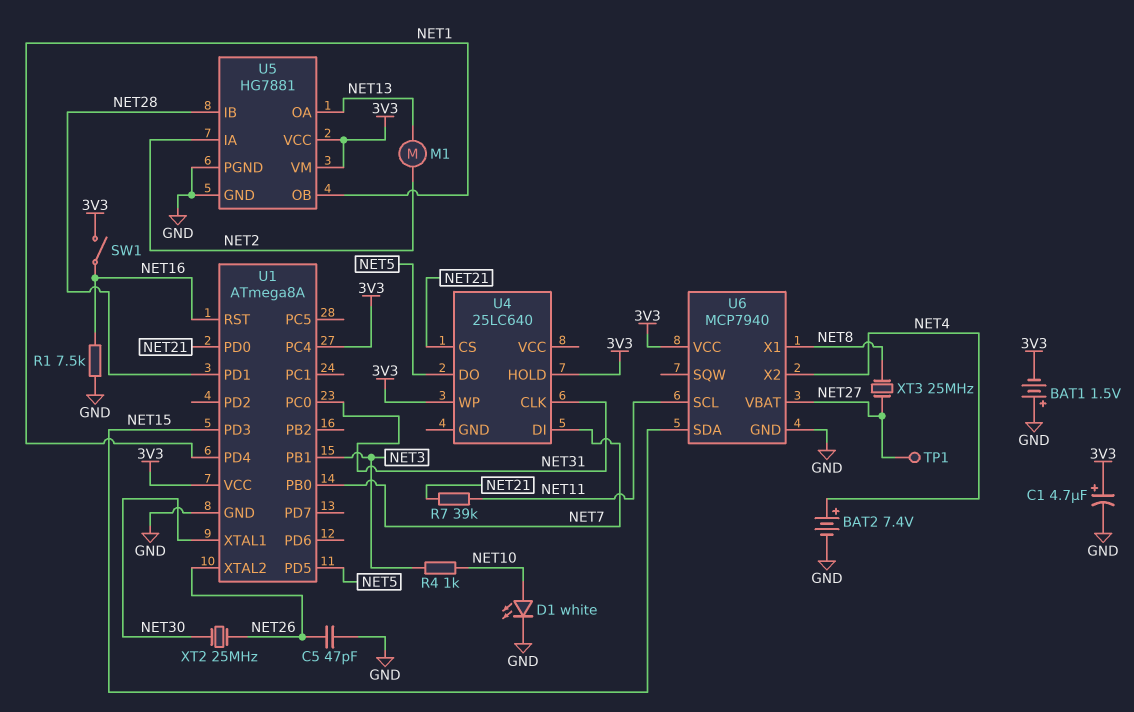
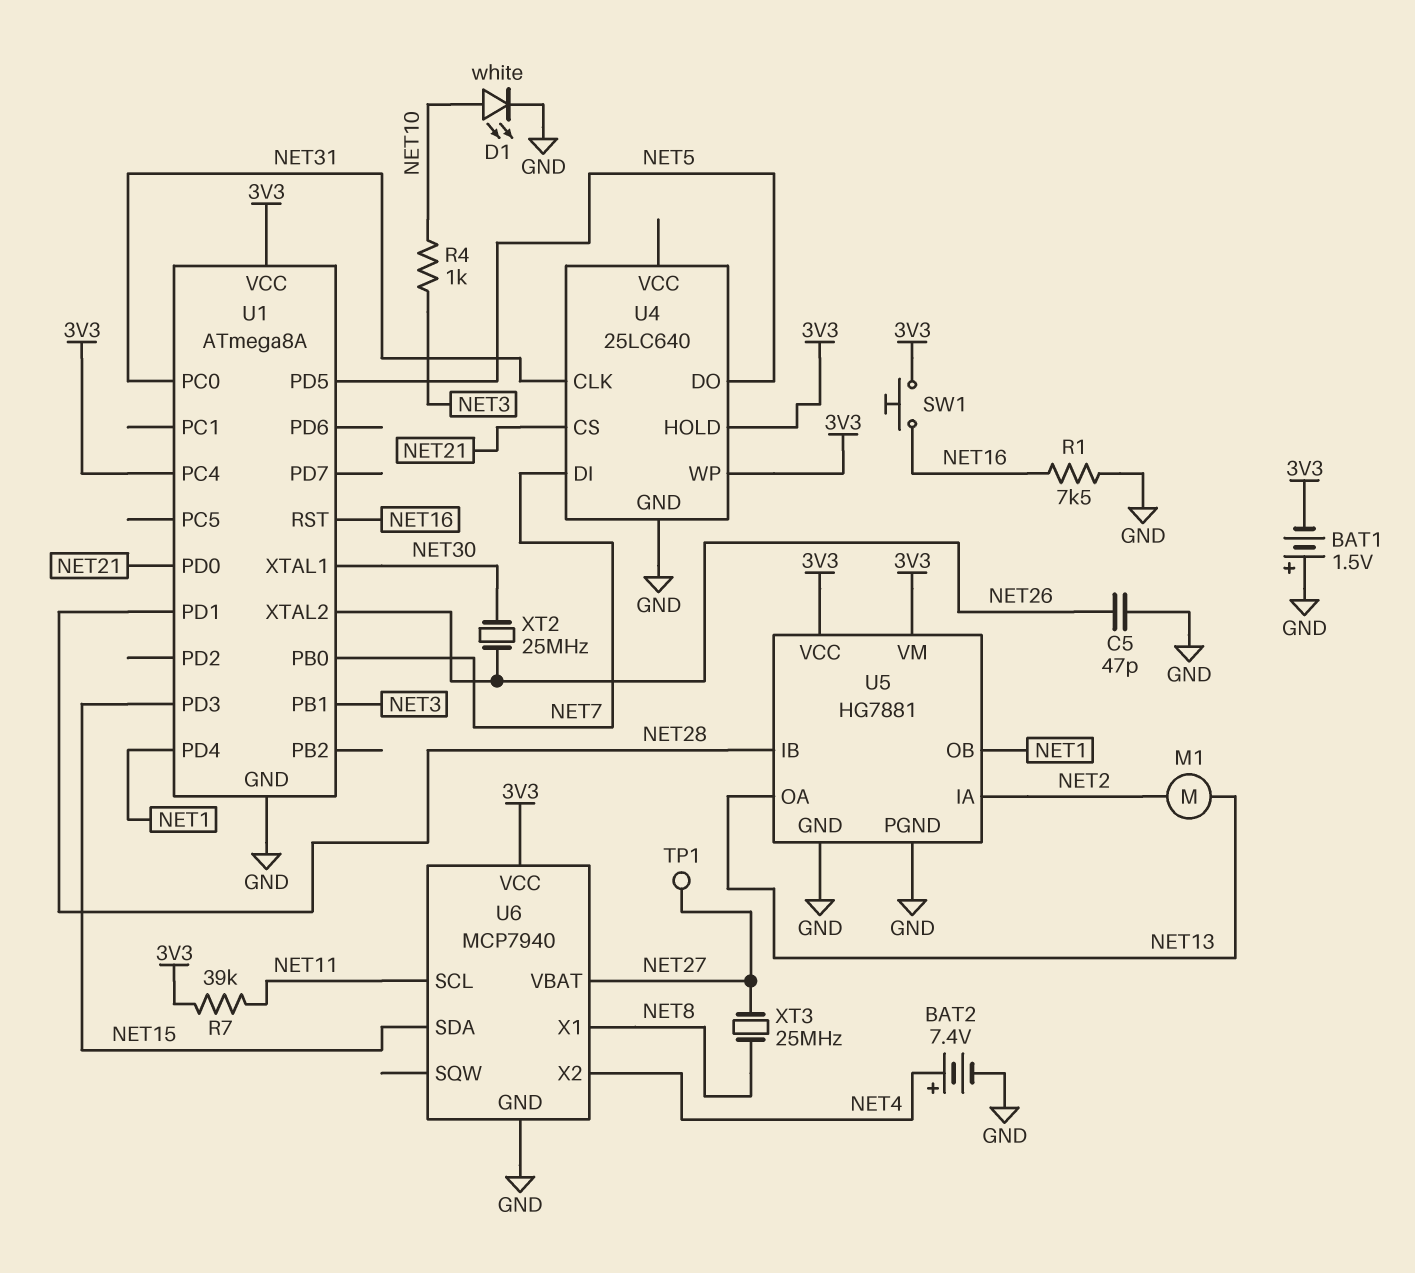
C1: 4.7uF (plus 3V3, minus GND) -> none
R7: 39k (NET11, NET21) -> 39k (3V3, NET11)
SW1: switch (3V3, NET16) -> button (3V3, NET16)
U4 pin GND: none -> GND

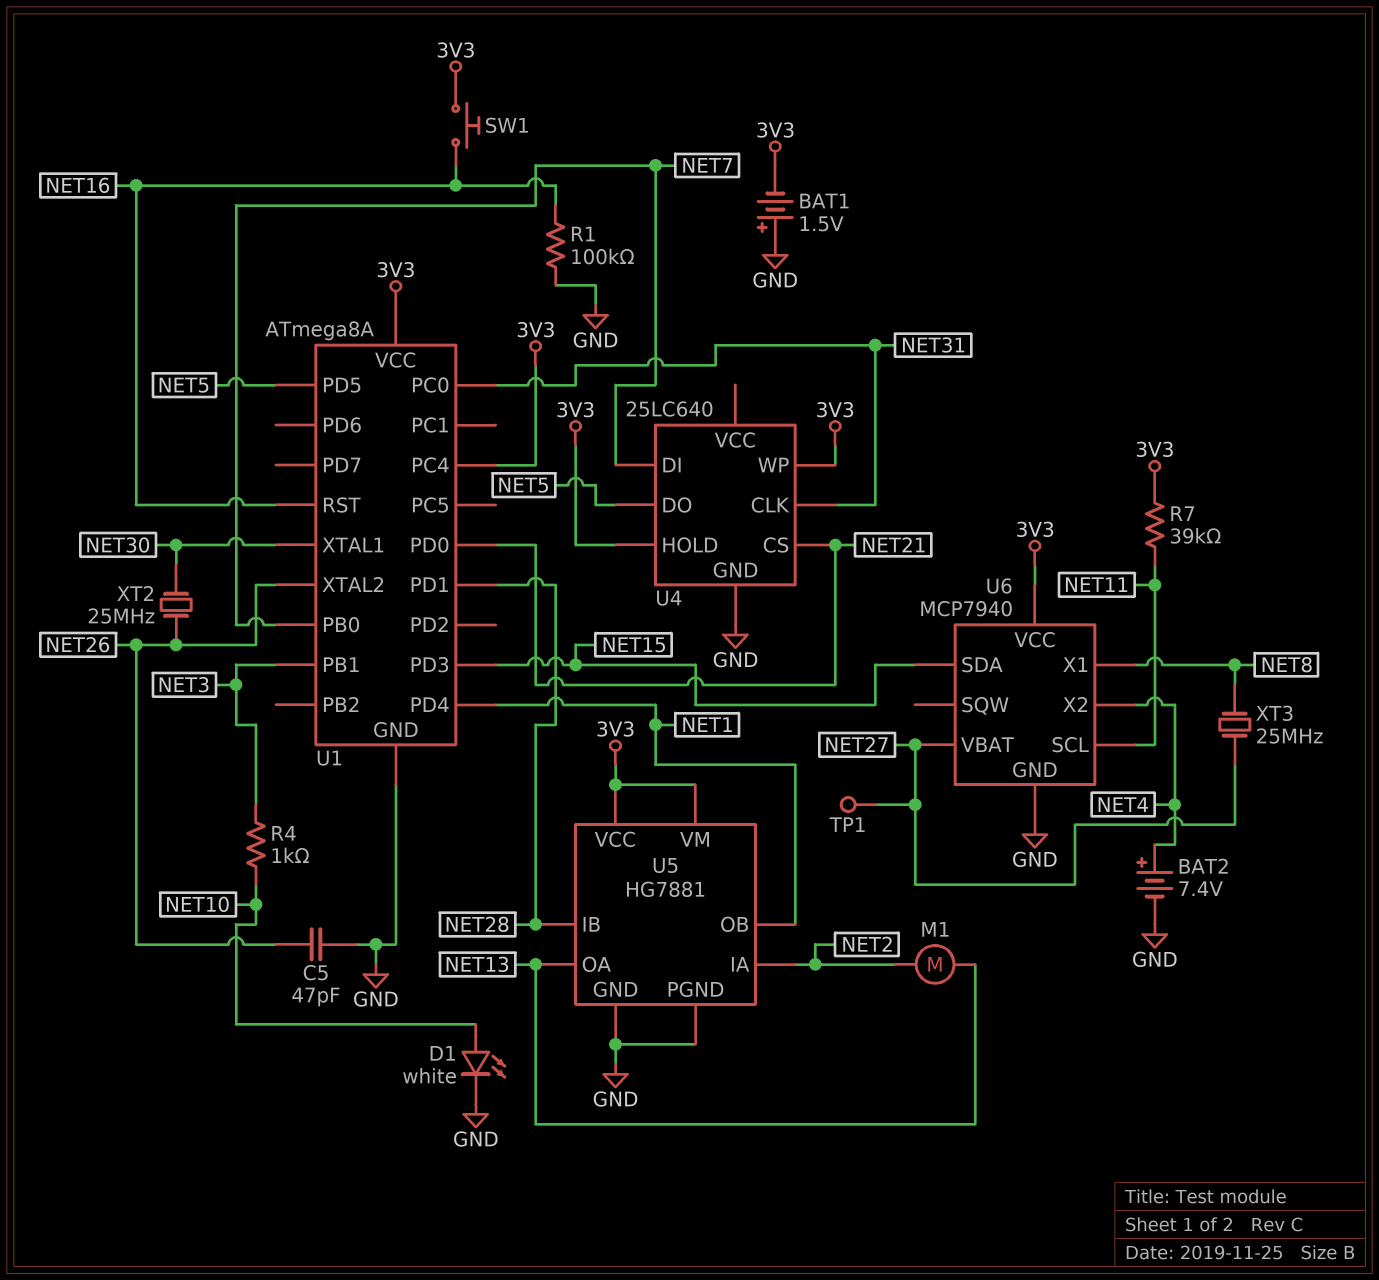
R1: 7.5k (GND, NET16) -> 100k (GND, NET16)

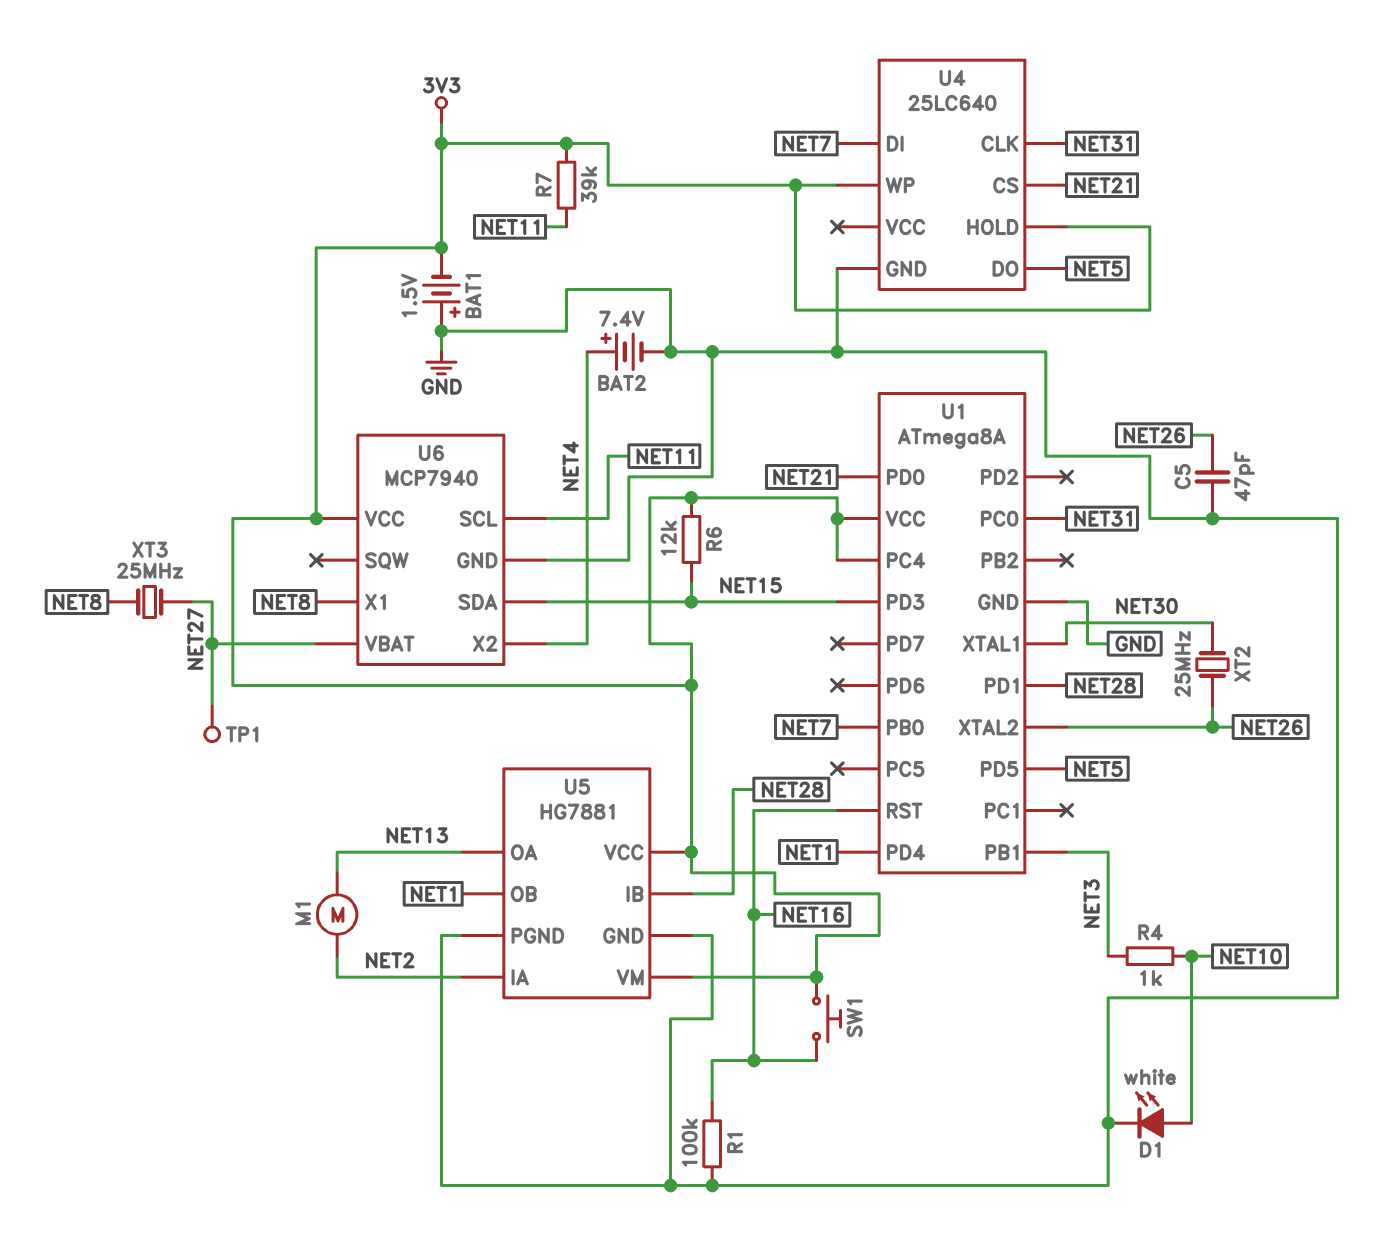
R6: none -> 12k (3V3, NET15)

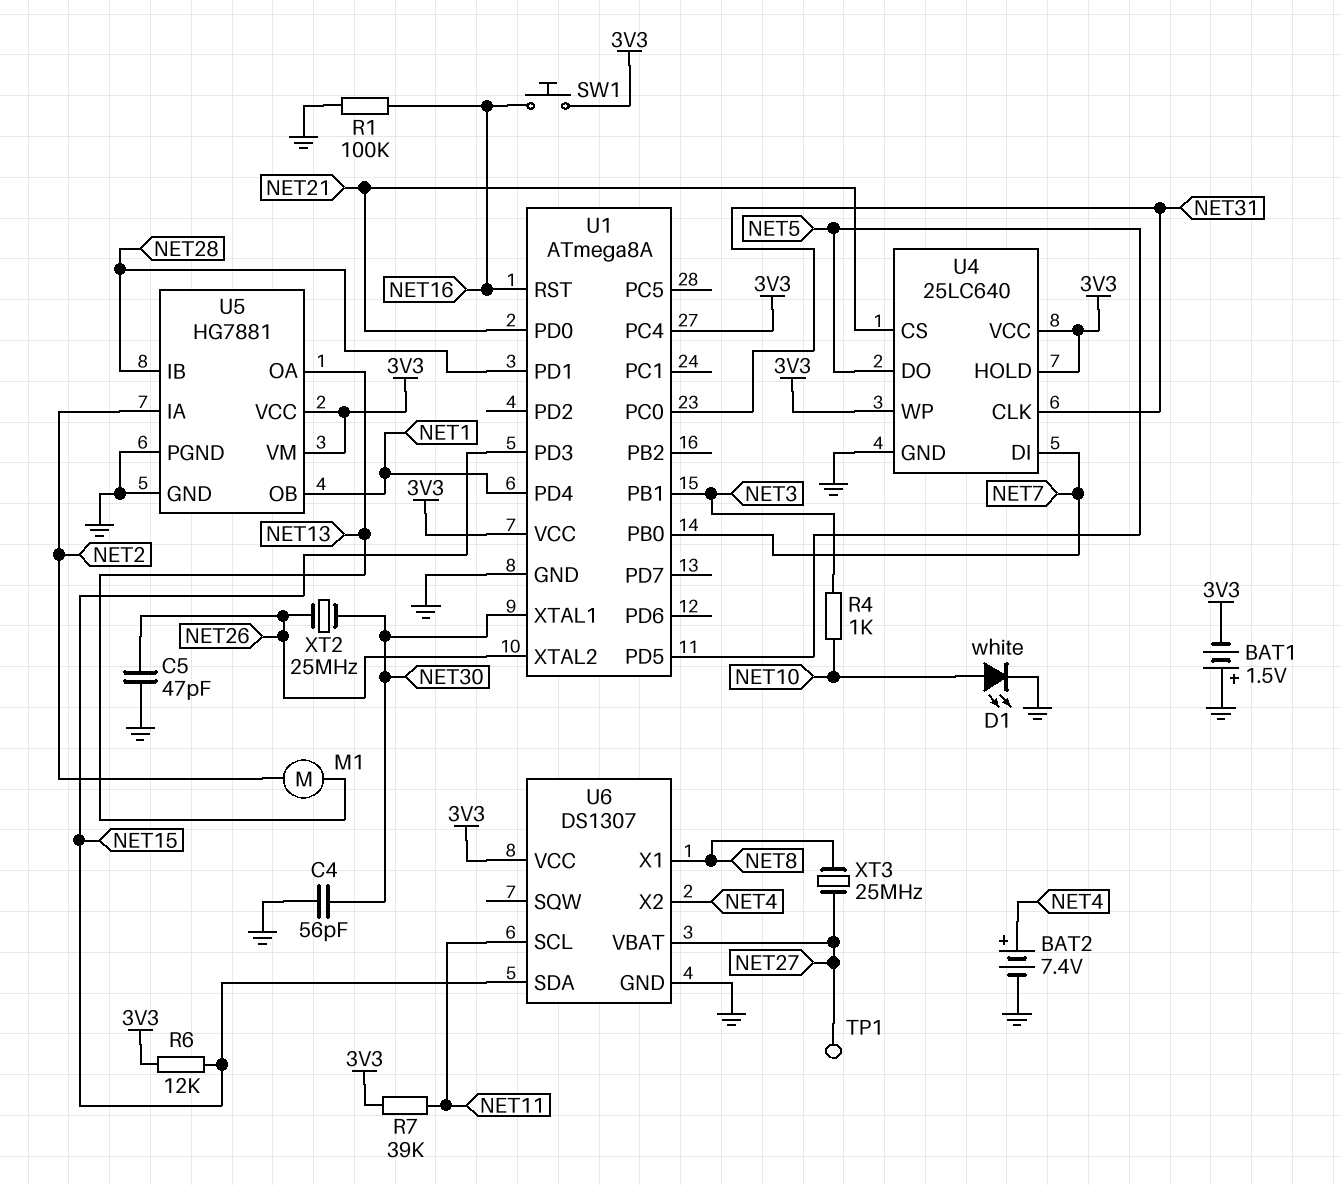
C4: none -> 56pF (GND, NET30)
U4 pin VCC: none -> 3V3
U6: MCP7940 -> DS1307

